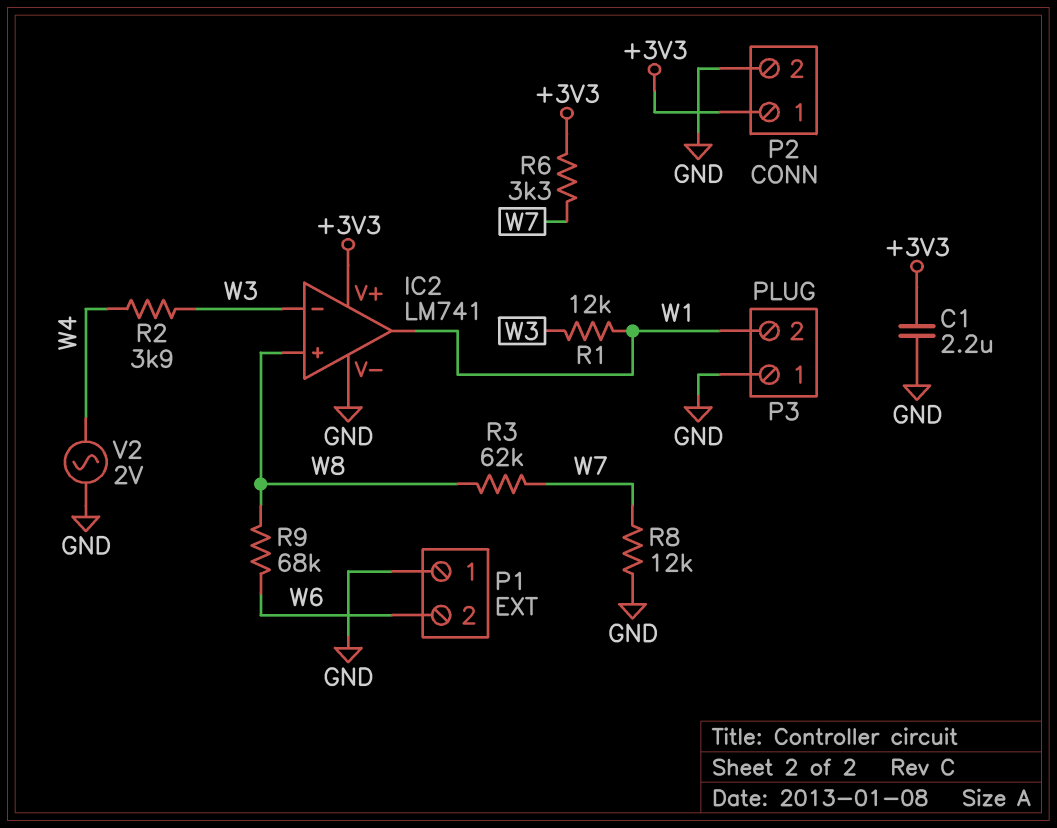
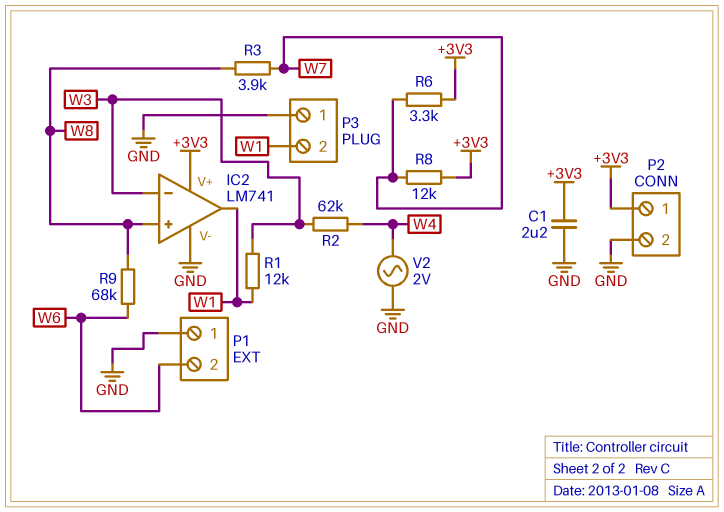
R2: 3.9k (W3, W4) -> 62k (W3, W4)
R3: 62k (W7, W8) -> 3.9k (W7, W8)
R8: 12k (GND, W7) -> 12k (+3V3, W7)

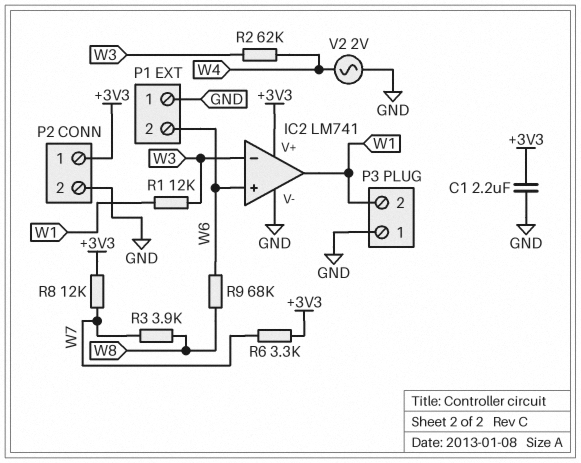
IC2 pin in+: W8 -> W6

